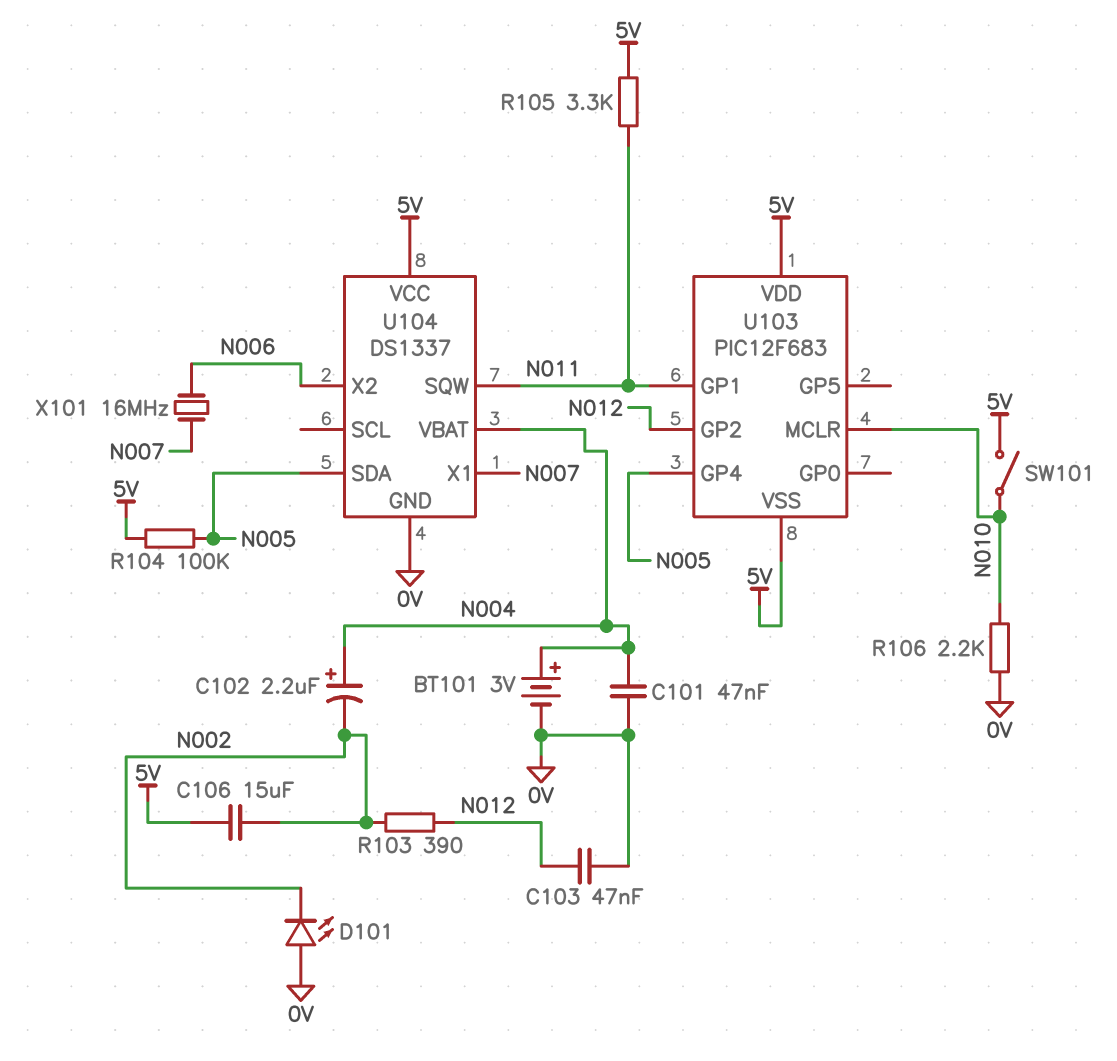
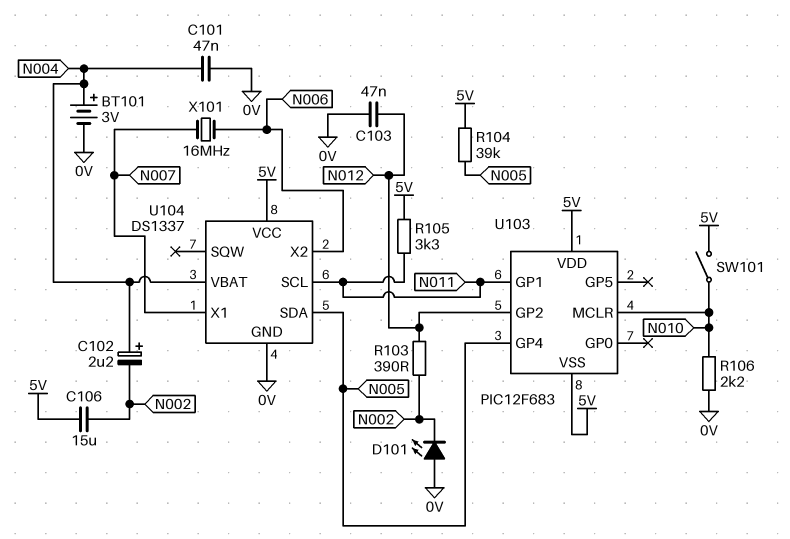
R104: 100k (5V, N005) -> 39k (5V, N005)
U104 pin SCL: none -> N011
U104 pin SQW: N011 -> none

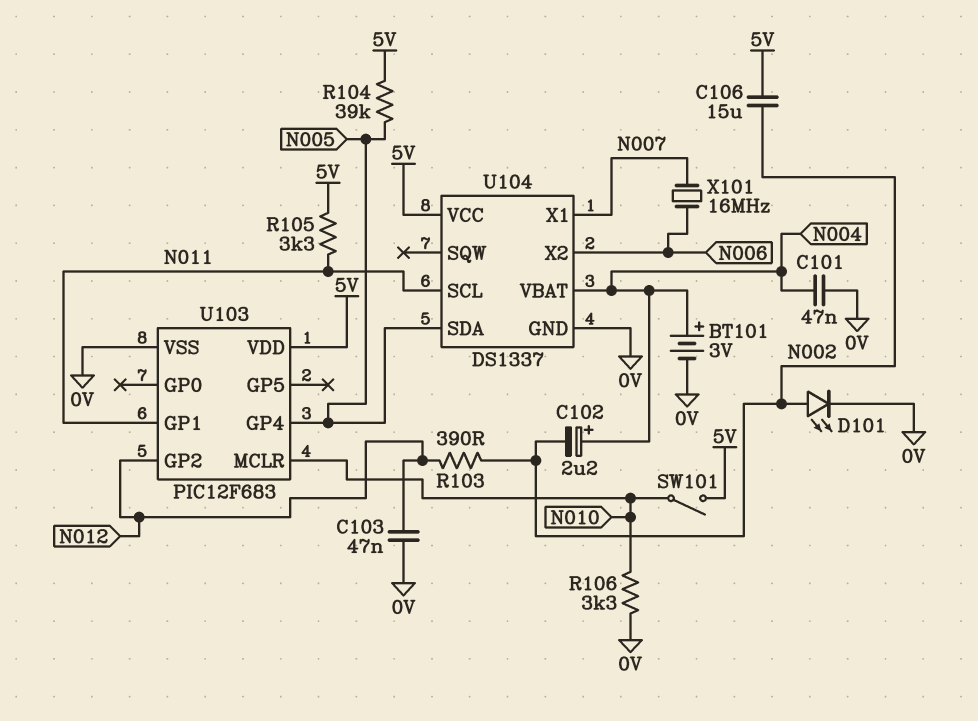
D101: LED (A 0V, K N002) -> LED (A N002, K 0V)
R106: 2.2k (0V, N010) -> 3.3k (0V, N010)
U103 pin VSS: 5V -> 0V

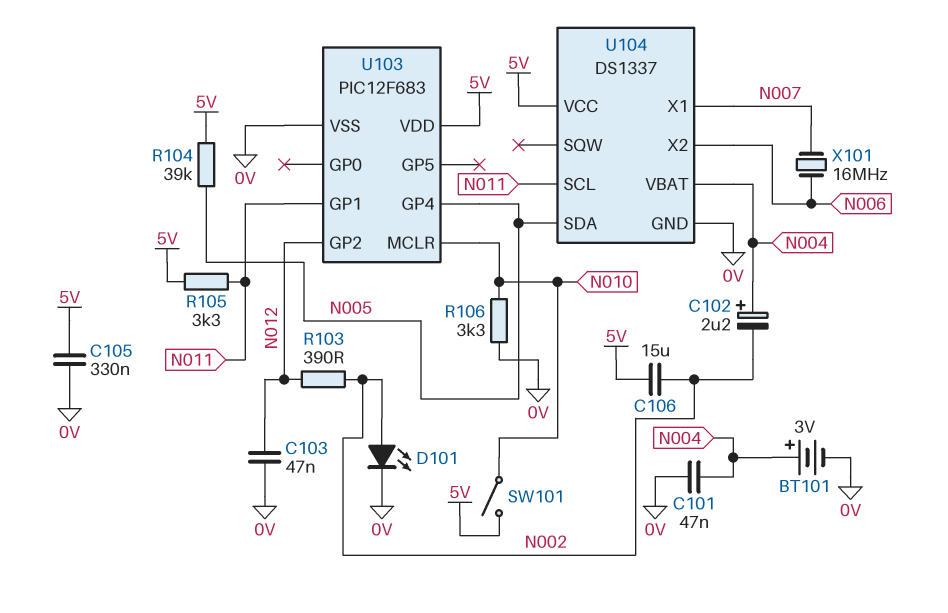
C105: none -> 330nF (0V, 5V)

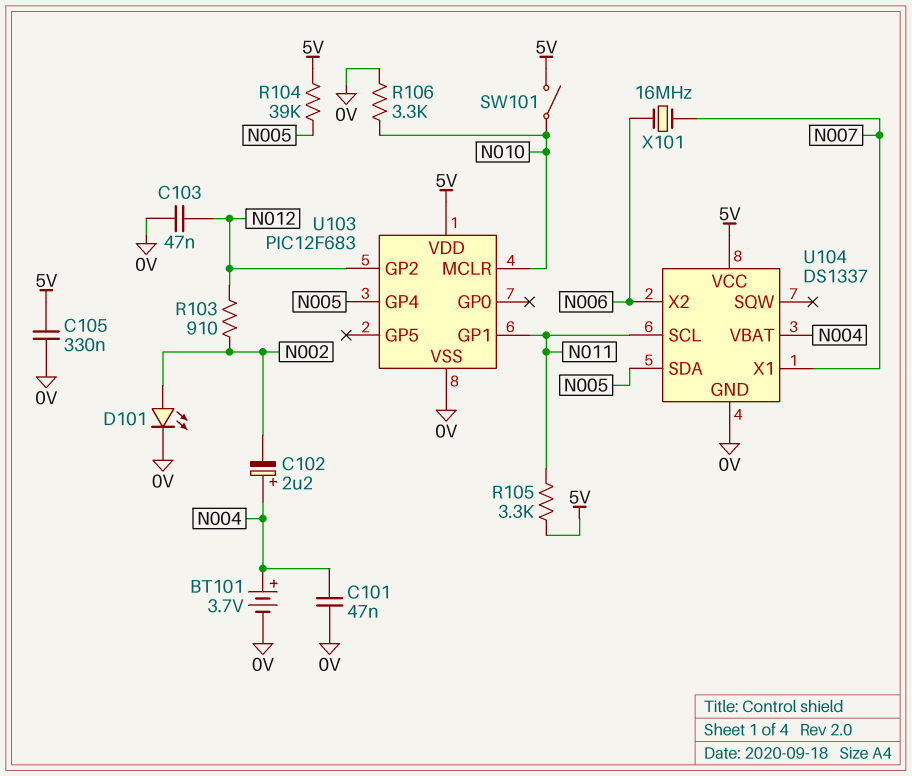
BT101: 3V (plus N004, minus 0V) -> 3.7V (plus N004, minus 0V)
C106: 15uF (5V, N002) -> none
R103: 390 (N002, N012) -> 910 (N002, N012)

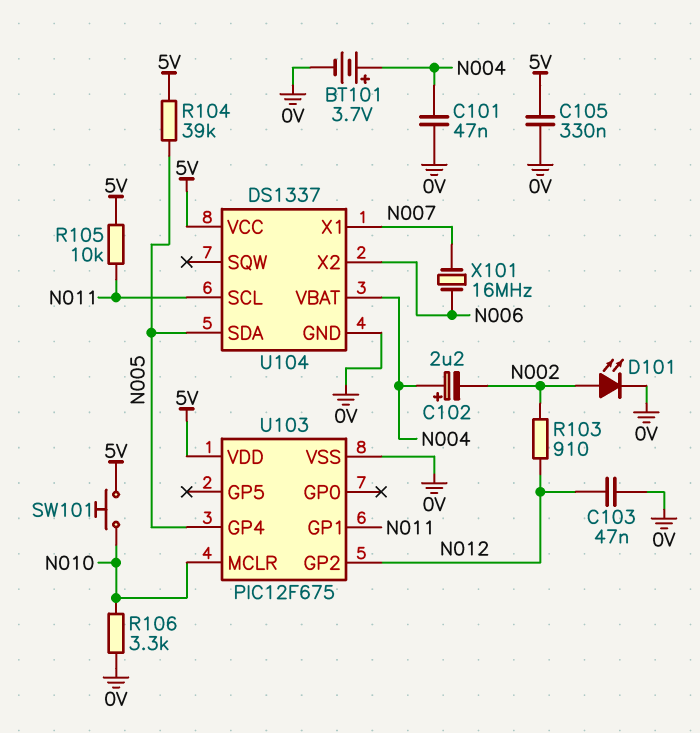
R105: 3.3k (5V, N011) -> 10k (5V, N011)
SW101: switch (5V, N010) -> button (5V, N010)
U103: PIC12F683 -> PIC12F675

